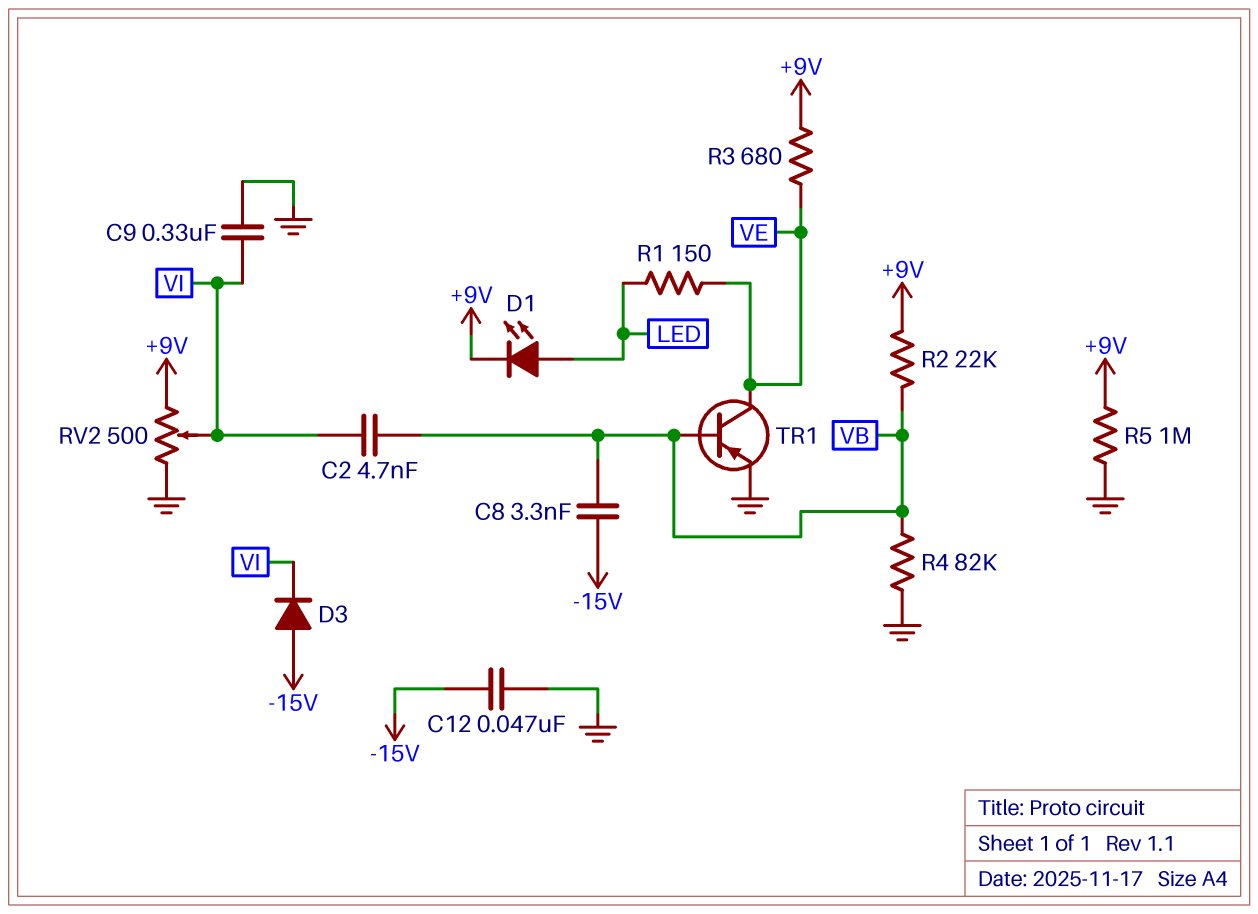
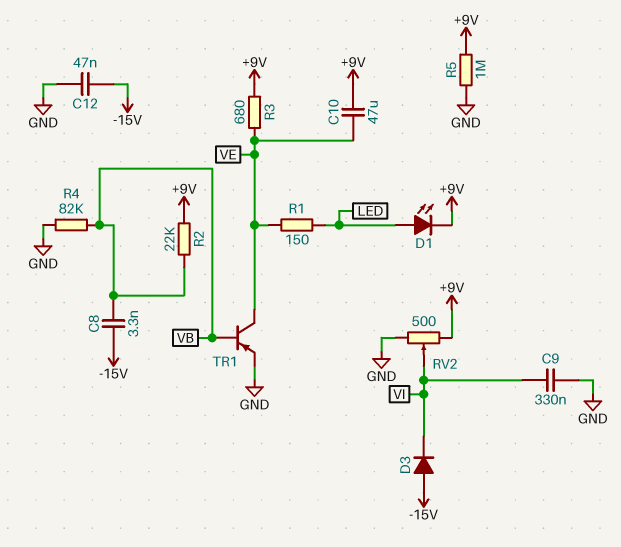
C2: 4.7nF (VB, VI) -> none
C10: none -> 47uF (+9V, VE)

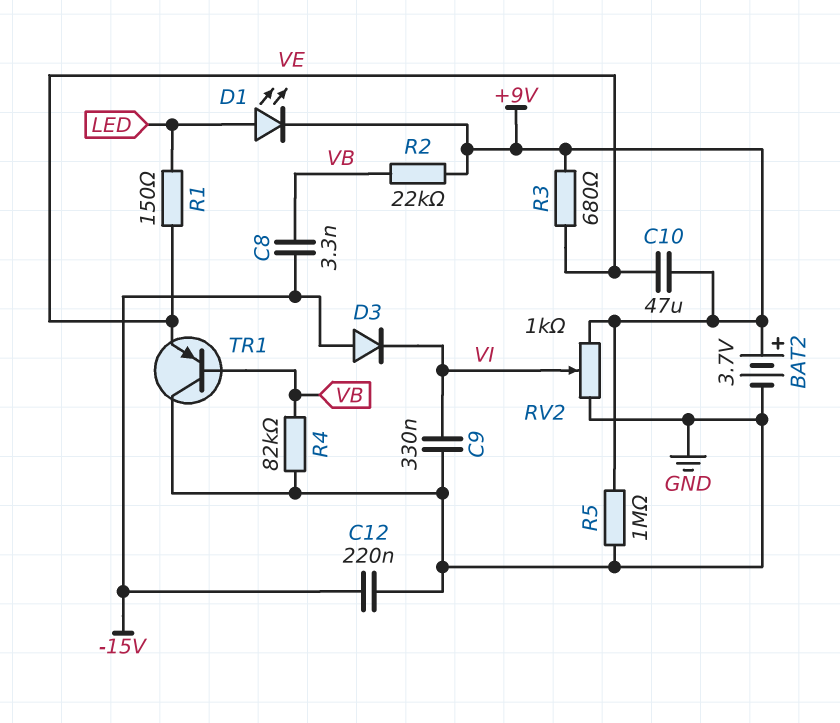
BAT2: none -> 3.7V (plus +9V, minus GND)
C12: 47nF (-15V, GND) -> 220nF (-15V, GND)
RV2: 500 (+9V, GND, wiper VI) -> 1k (+9V, GND, wiper VI)
TR1: PNP (B VB, C VE, E GND) -> PNP (B VB, C GND, E VE)

